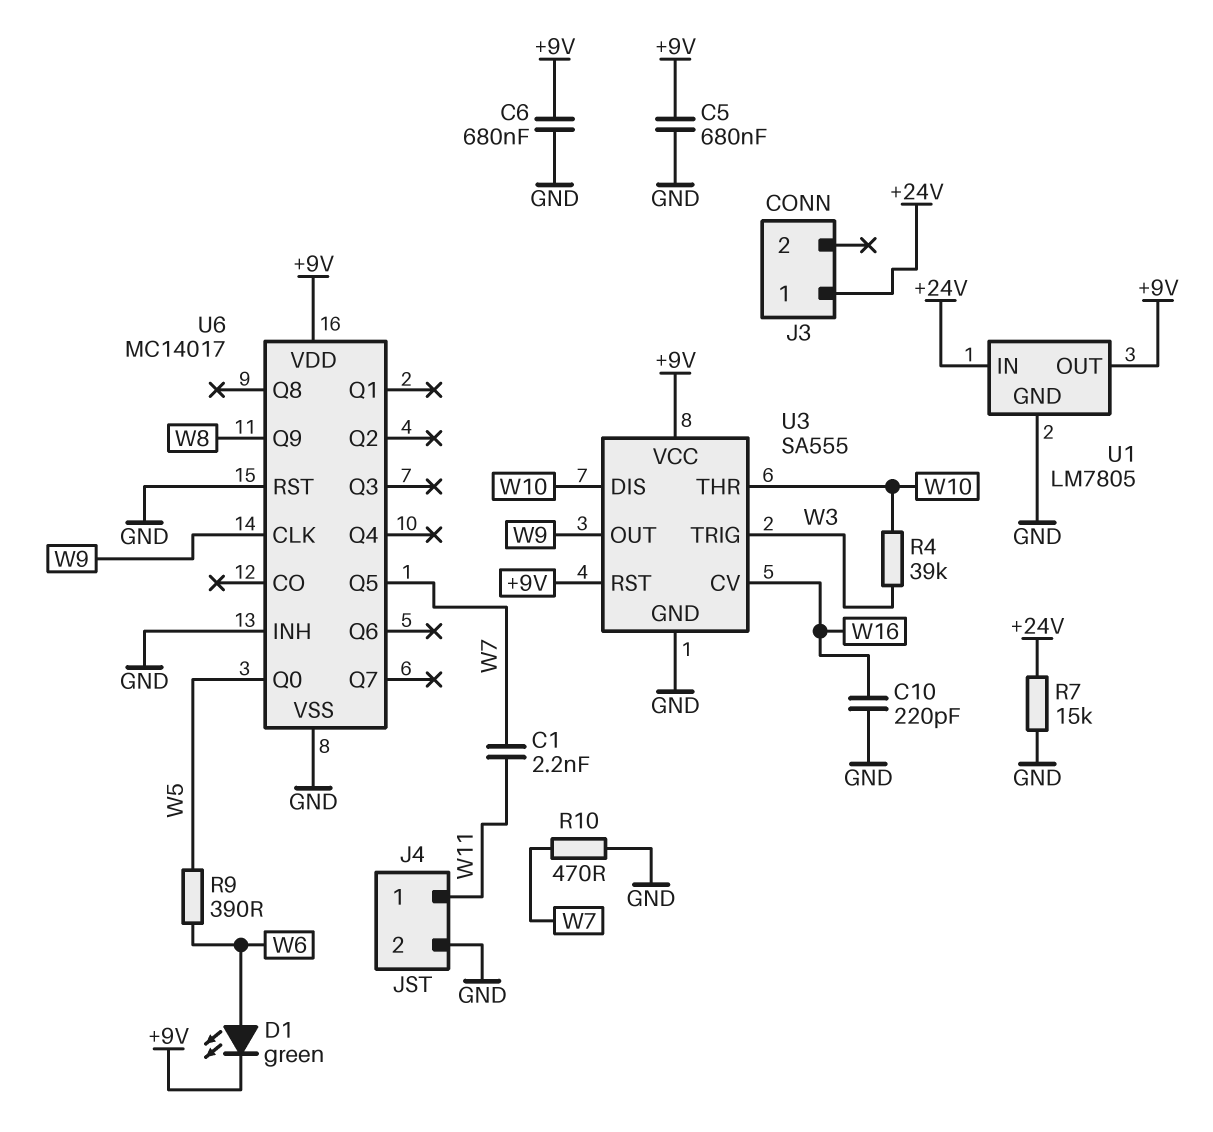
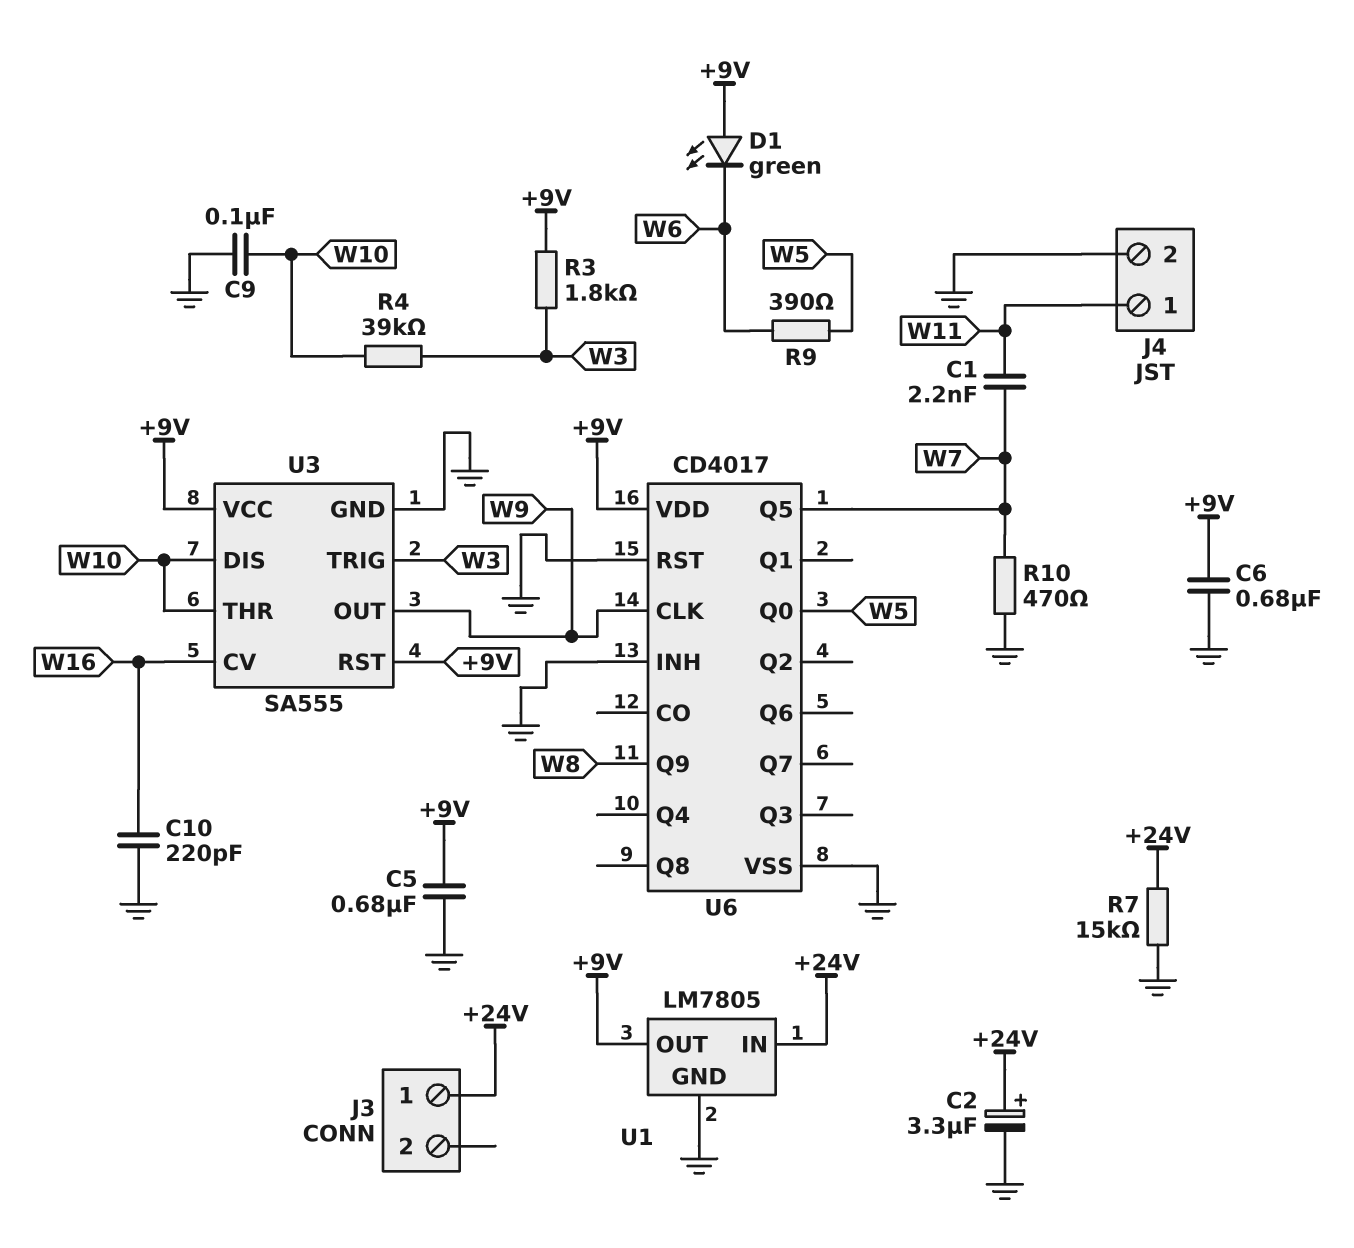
C2: none -> 3.3uF (plus +24V, minus GND)
C9: none -> 100nF (GND, W10)
D1: LED green (A W6, K +9V) -> LED green (A +9V, K W6)
R3: none -> 1.8k (+9V, W3)
U6: MC14017 -> CD4017

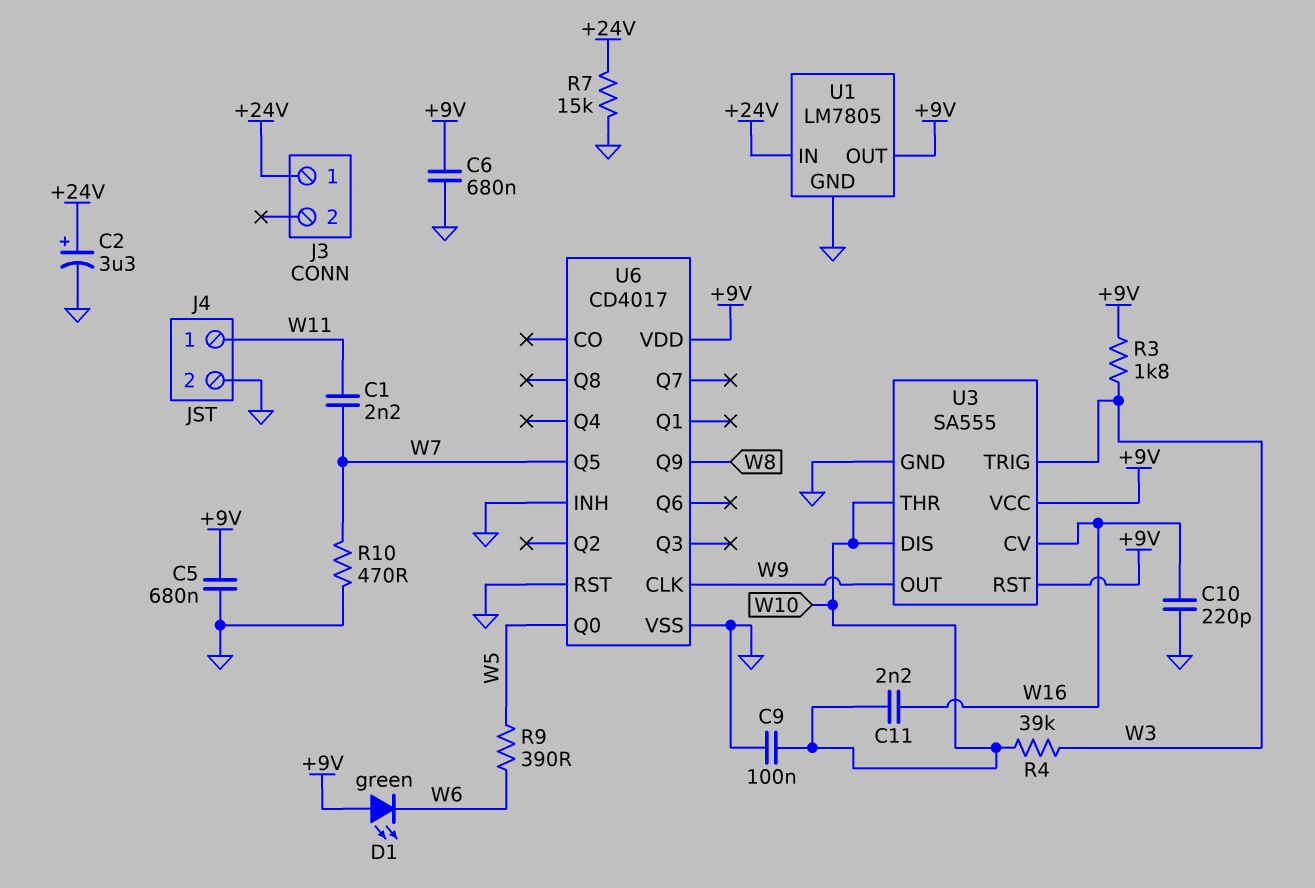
C11: none -> 2.2nF (W10, W16)

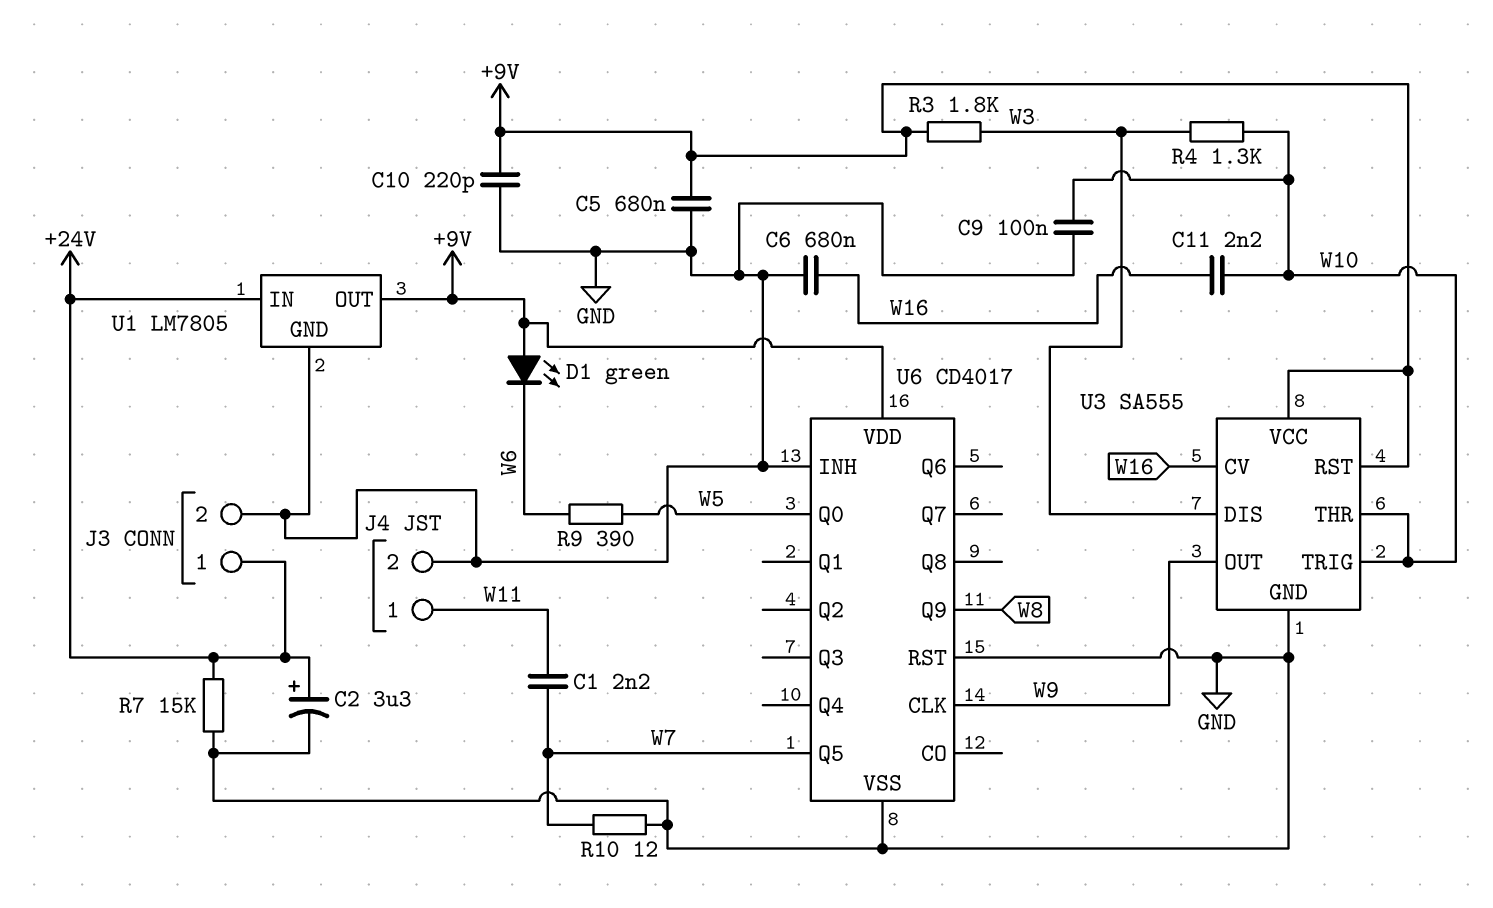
C6: 680nF (+9V, GND) -> 680nF (GND, W16)
C10: 220pF (GND, W16) -> 220pF (+9V, GND)
J3 pin 2: none -> GND
R4: 39k (W3, W10) -> 1.3k (W3, W10)
R10: 470 (GND, W7) -> 12 (GND, W7)
U3 pin DIS: W10 -> W3
U3 pin TRIG: W3 -> W10

